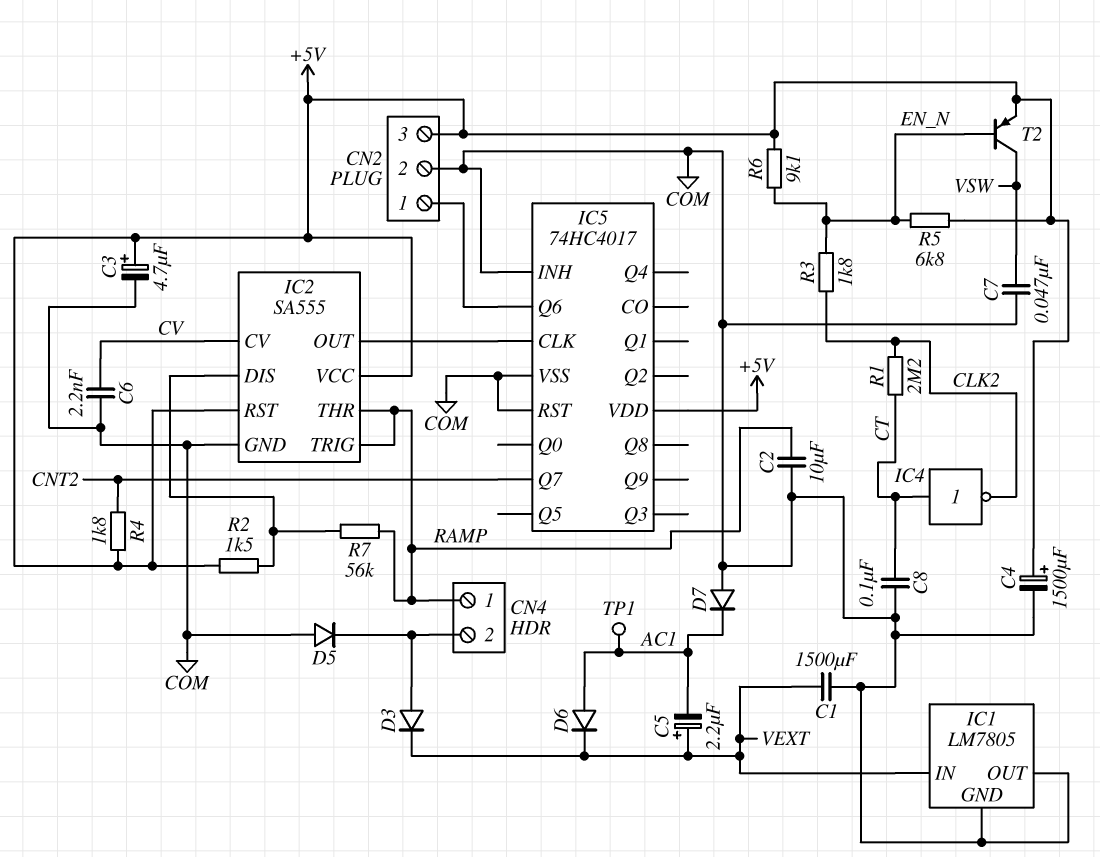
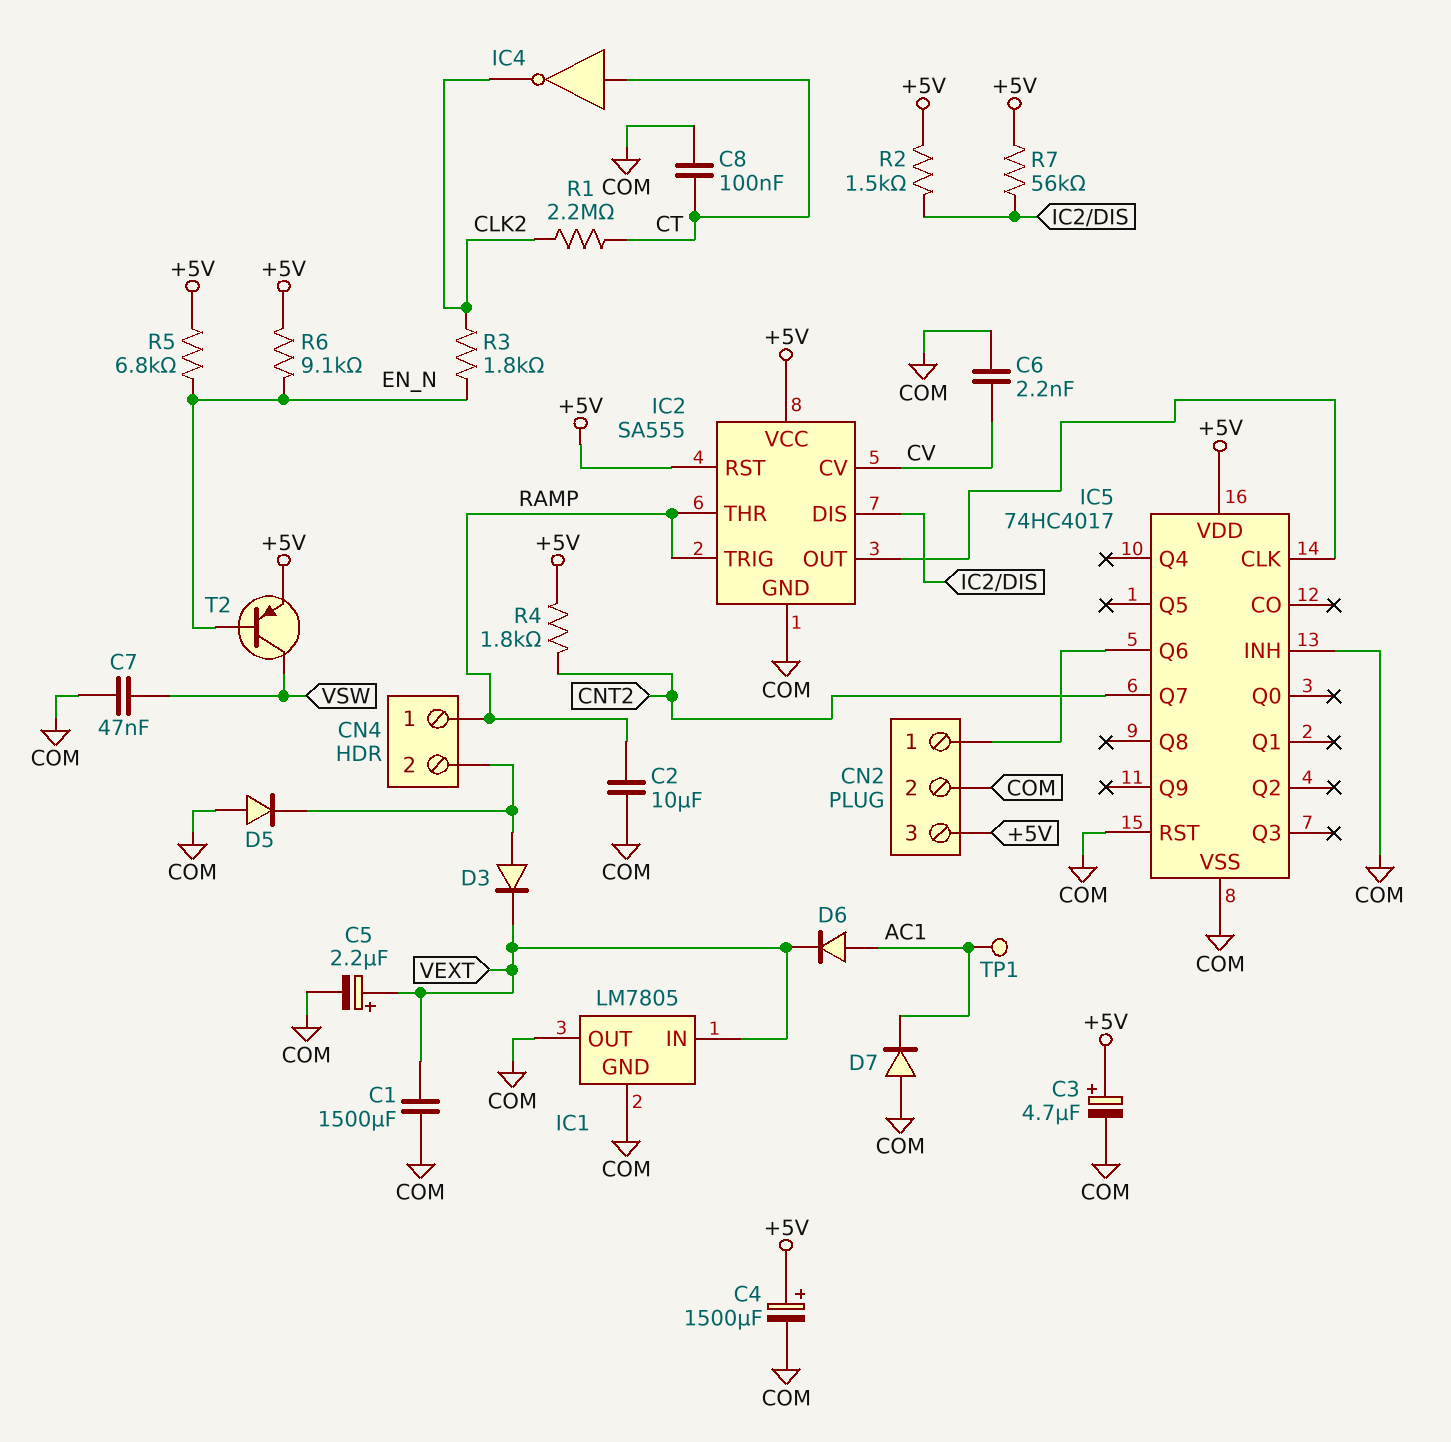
C5: 2.2uF (plus VEXT, minus AC1) -> 2.2uF (plus VEXT, minus COM)
R7: 56k (IC2/DIS, RAMP) -> 56k (+5V, IC2/DIS)

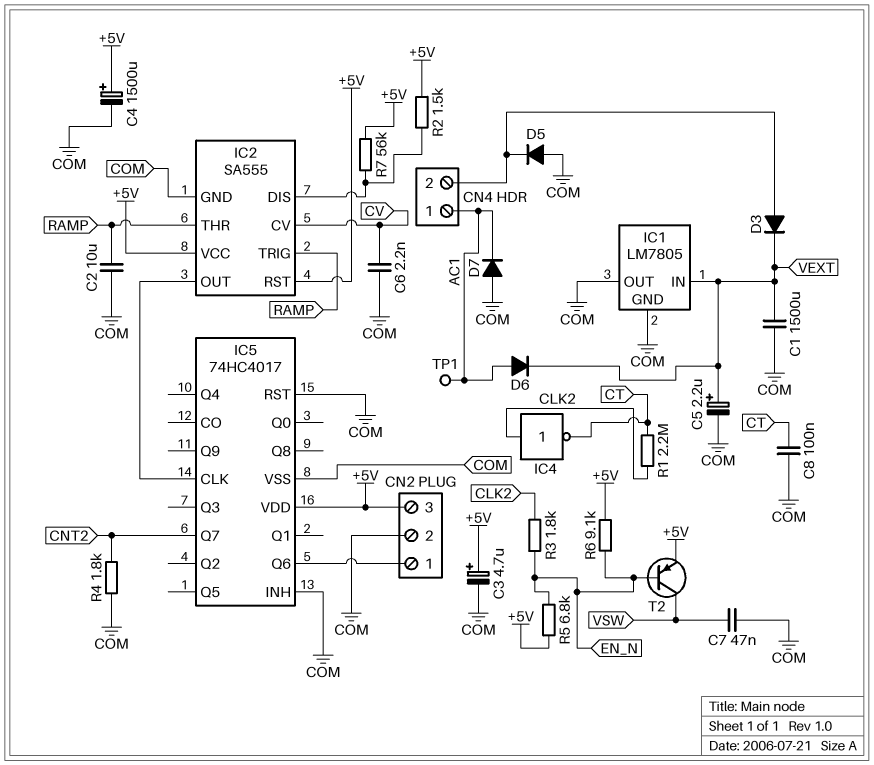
CN4 pin 1: RAMP -> AC1
IC4: NOT (in CT, out CLK2) -> NOT (in CLK2, out CT)
R4: 1.8k (+5V, CNT2) -> 1.8k (CNT2, COM)

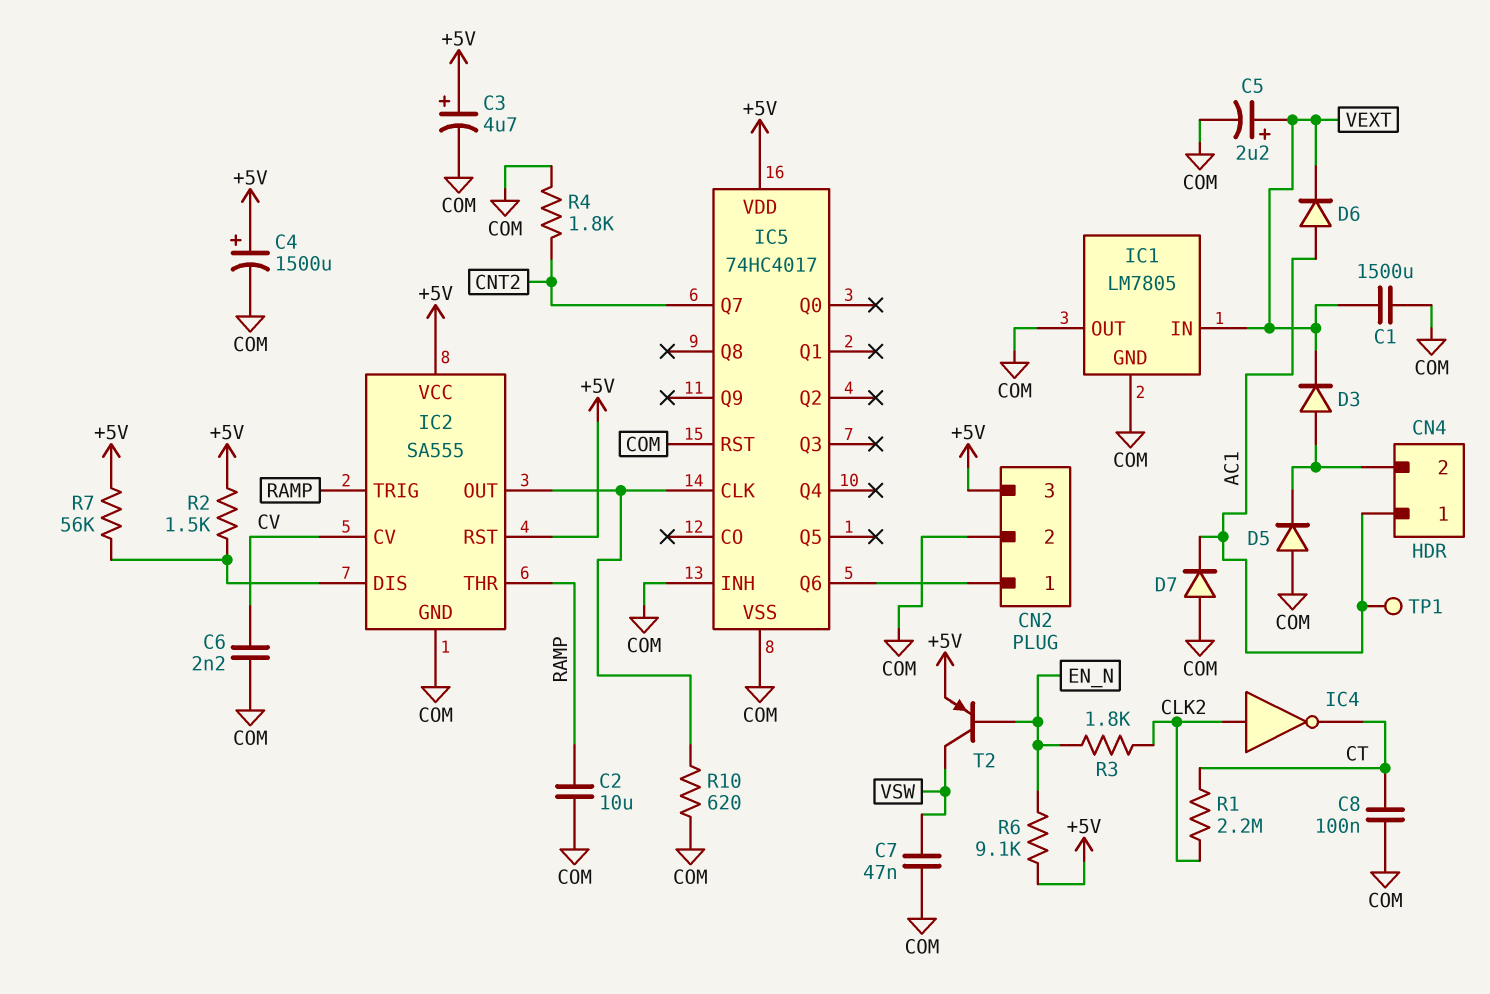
R5: 6.8k (+5V, EN_N) -> none
R10: none -> 620 (COM, IC2/OUT)

